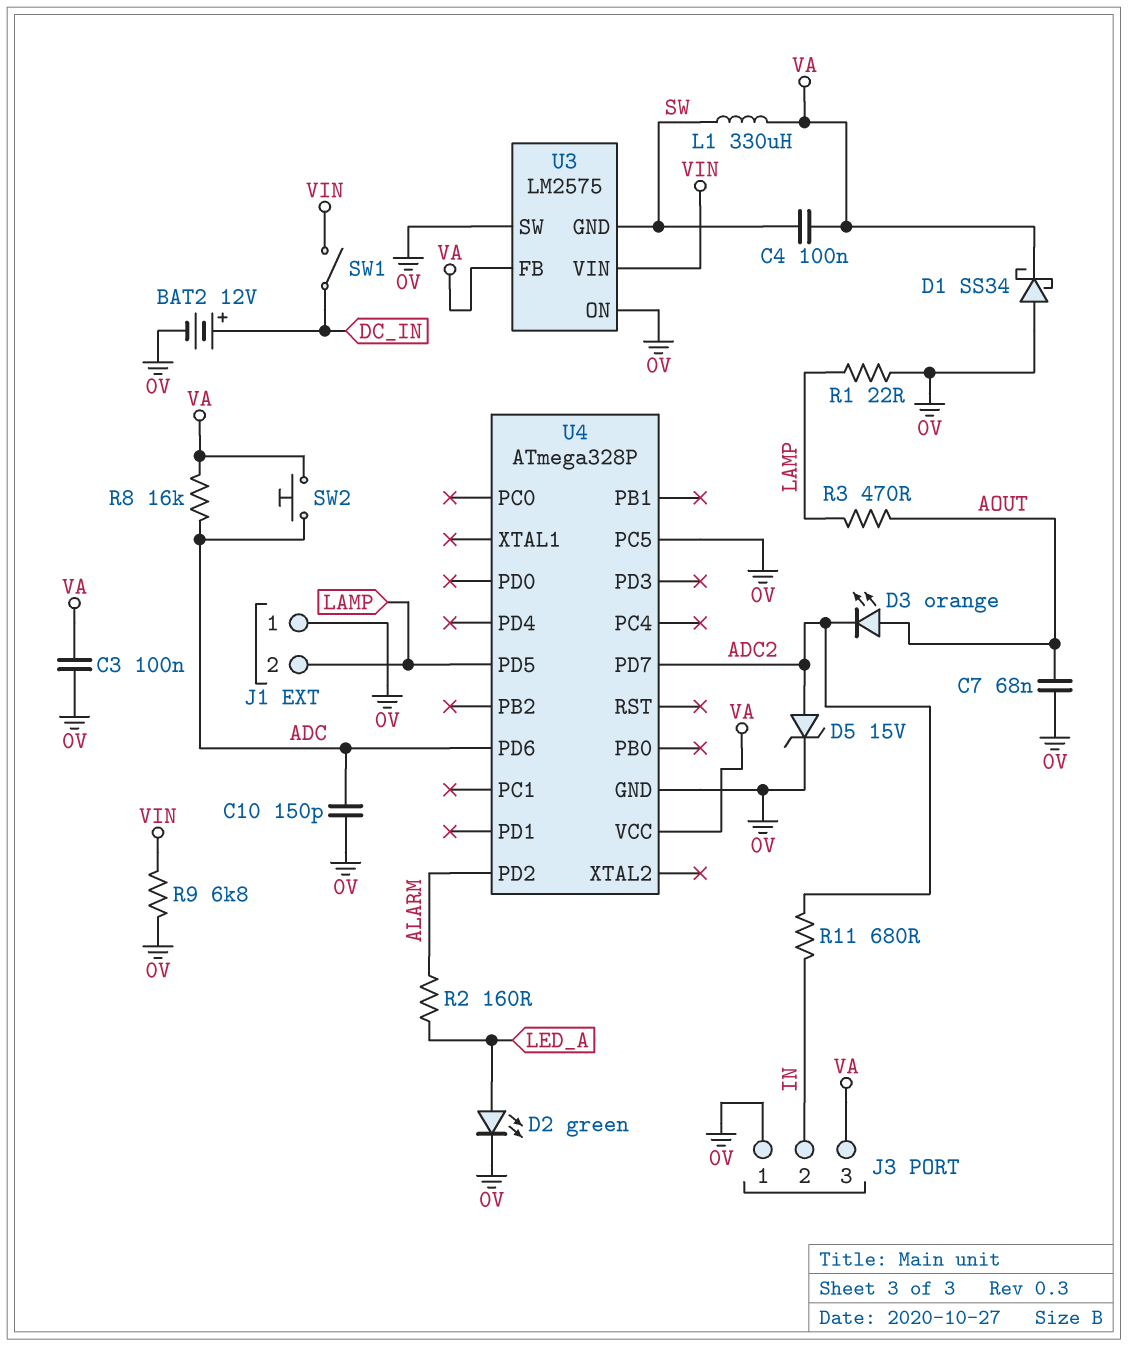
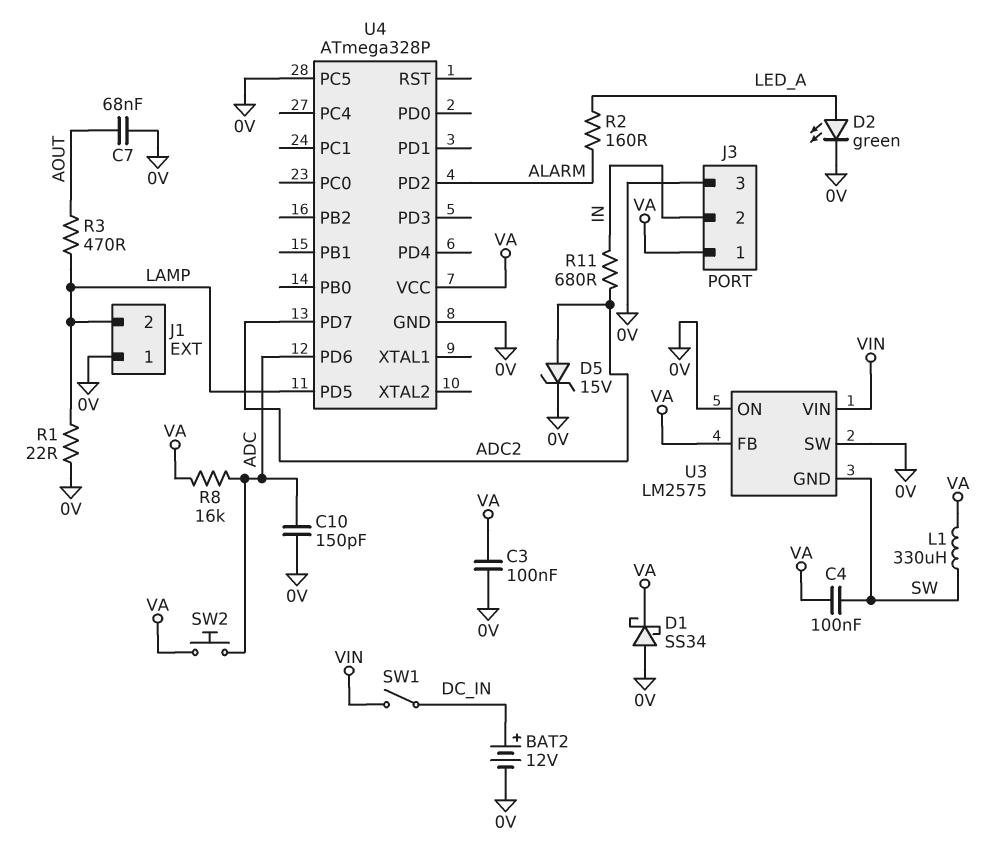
D3: LED orange (A AOUT, K ADC2) -> none
J3 pin 1: 0V -> VA
J3 pin 3: VA -> 0V
R9: 6.8k (0V, VIN) -> none

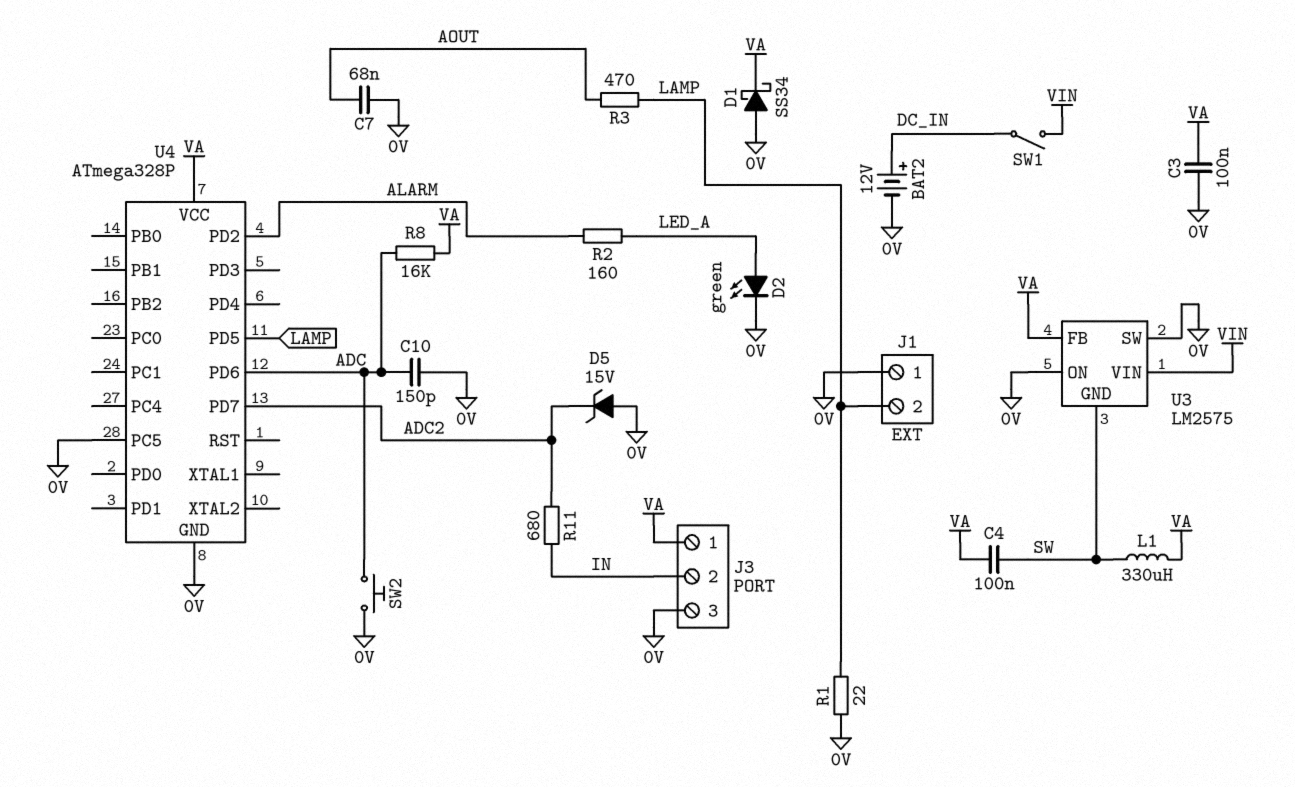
D5: zener 15V (A ADC2, K 0V) -> zener 15V (A 0V, K ADC2)
SW2: button (ADC, VA) -> button (0V, ADC)

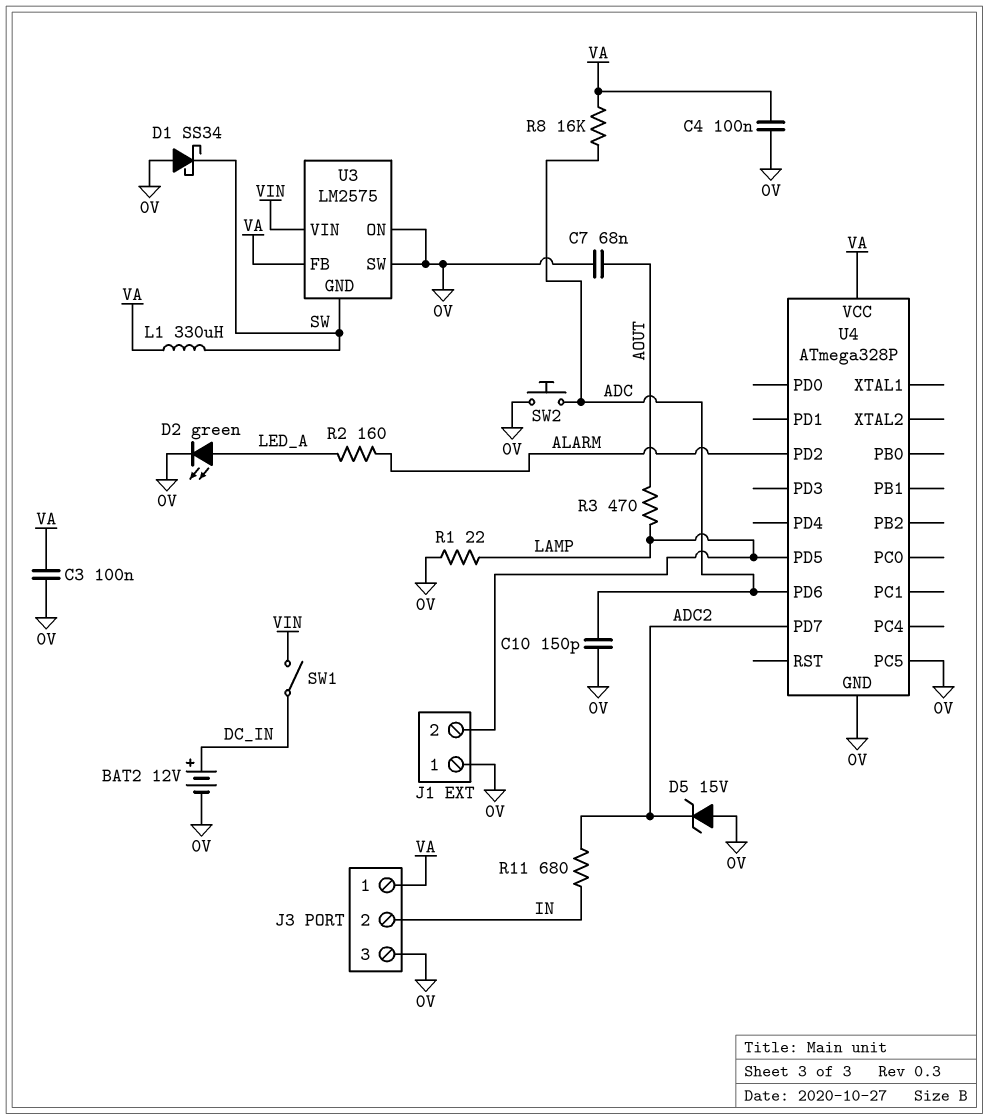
C4: 100nF (SW, VA) -> 100nF (0V, VA)
D1: schottky SS34 (A 0V, K VA) -> schottky SS34 (A 0V, K SW)

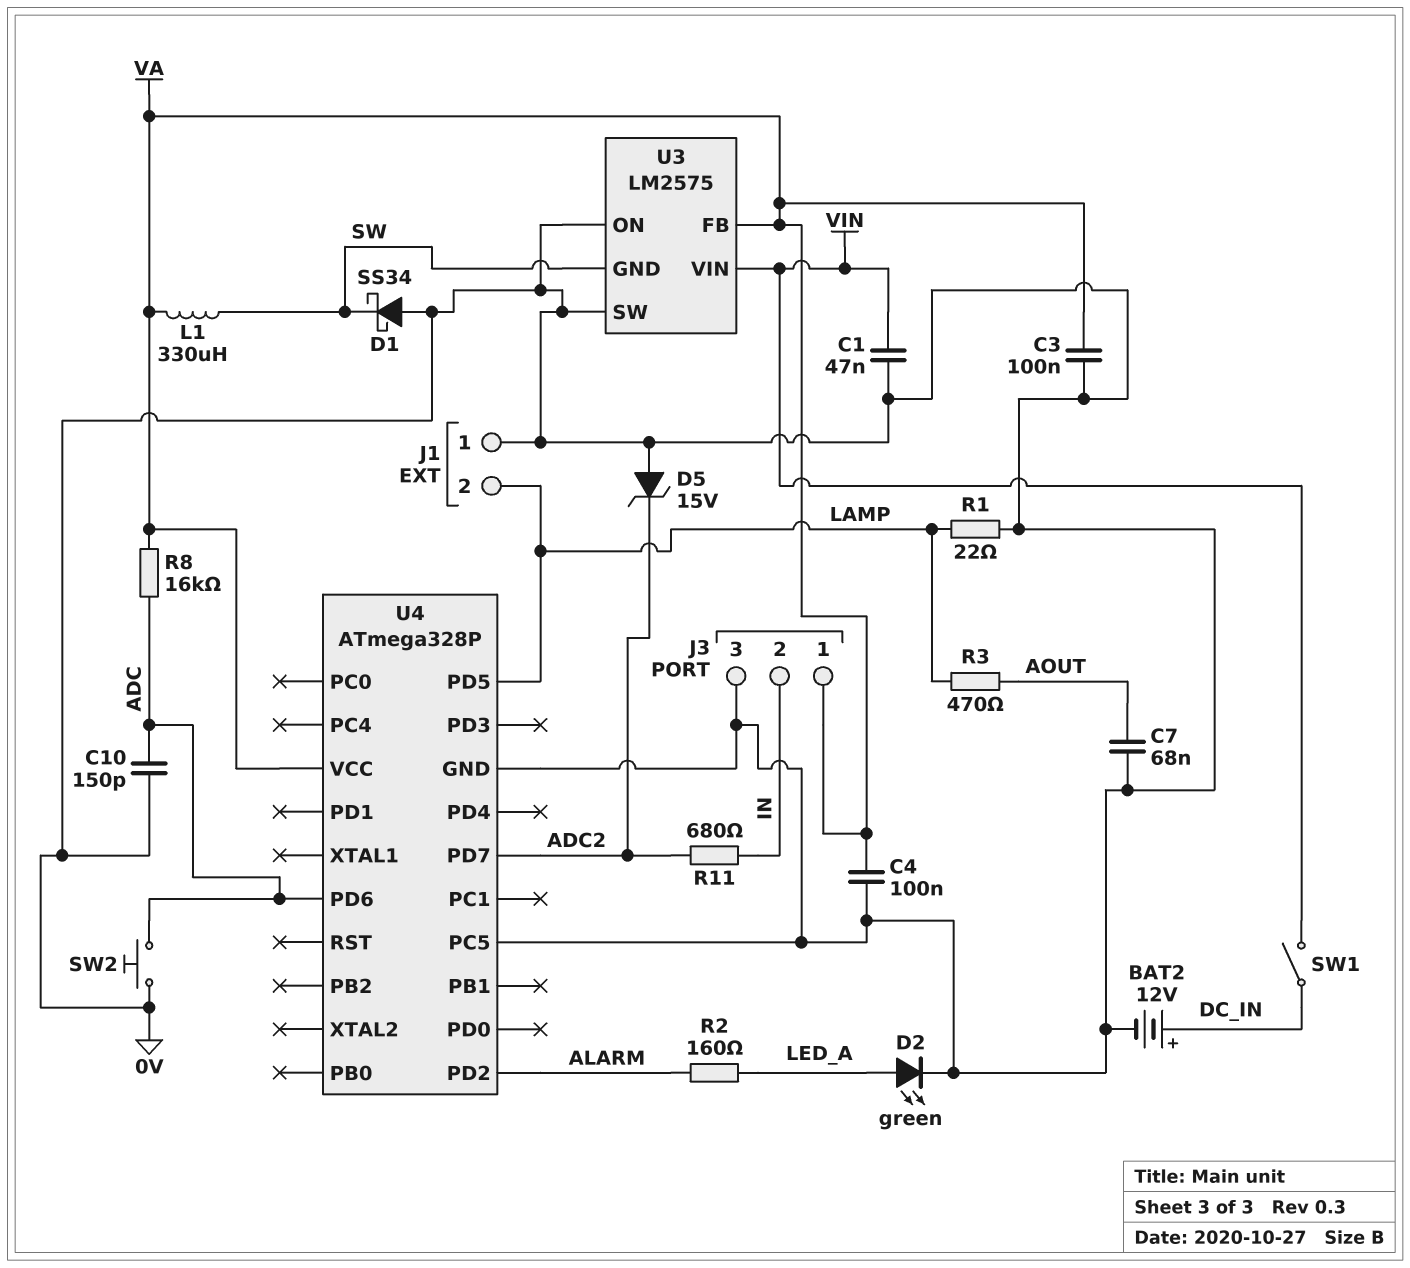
C1: none -> 47nF (0V, VIN)

